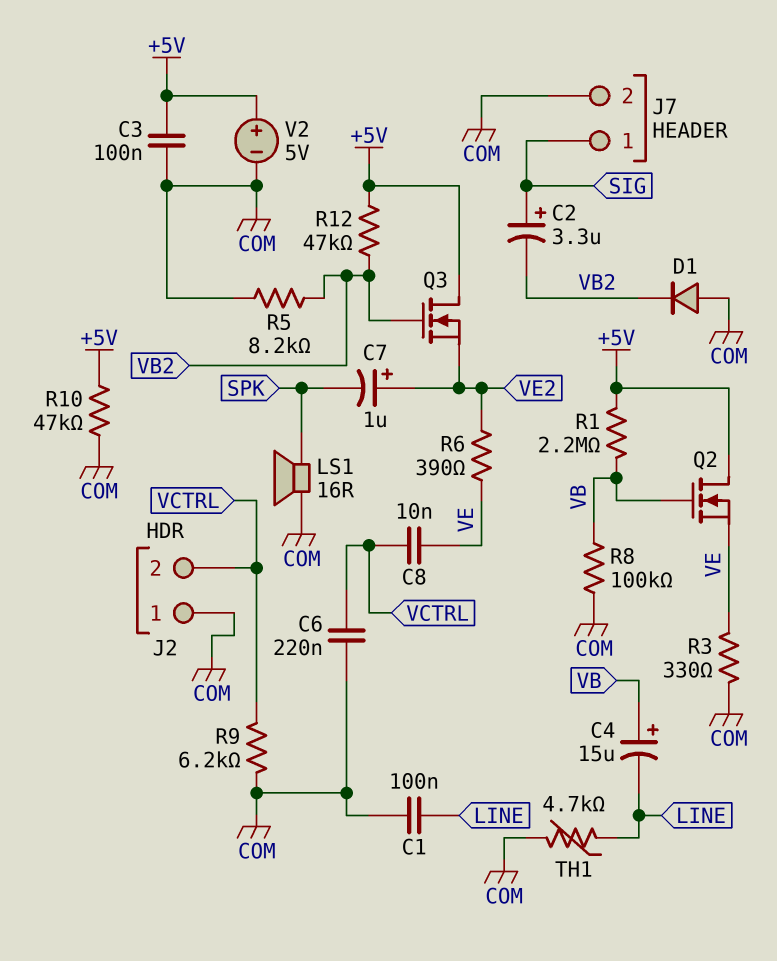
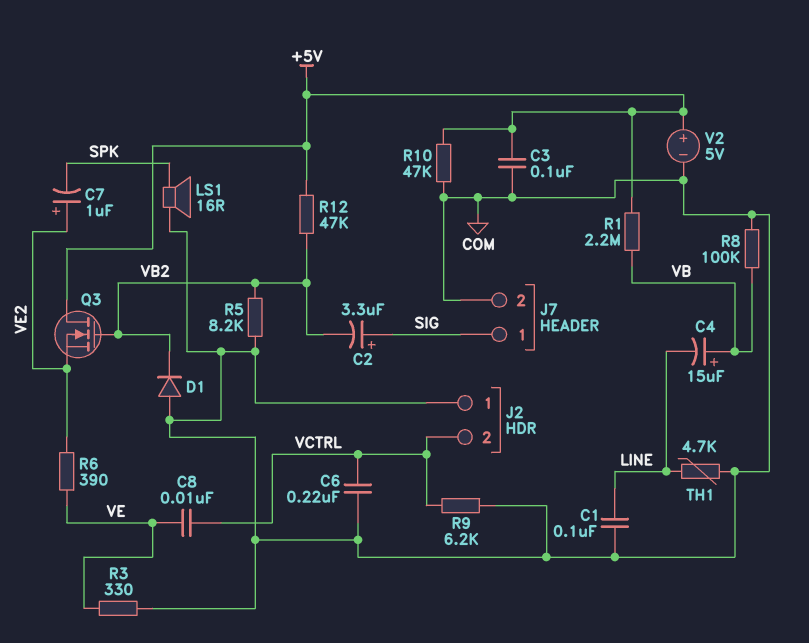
Q2: NMOS (G VB, D +5V, S VE) -> none

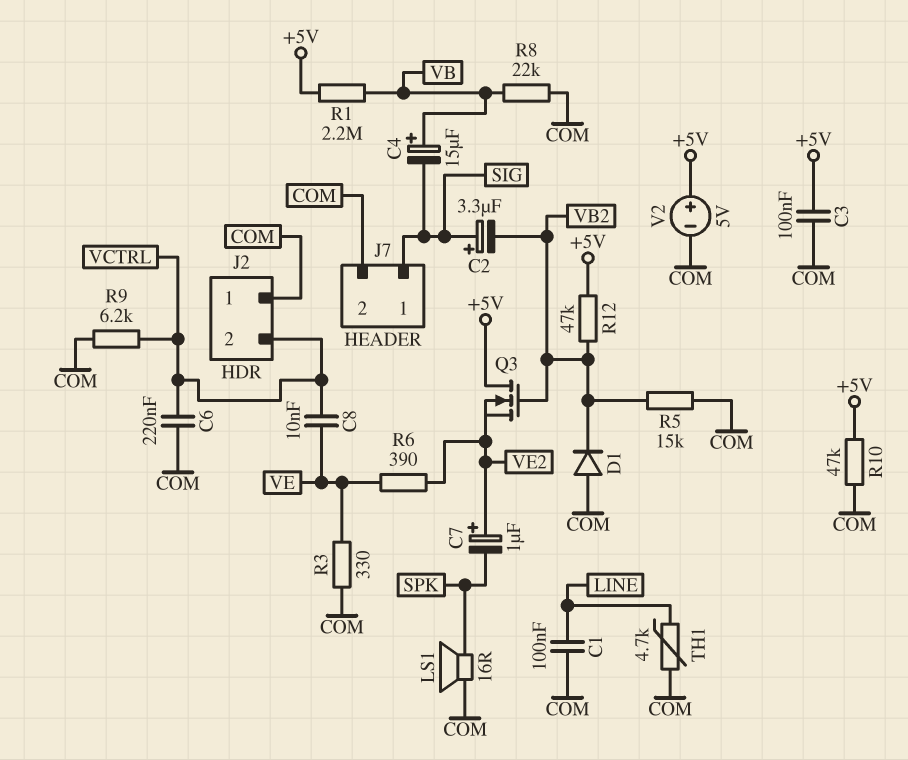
C4: 15uF (plus VB, minus LINE) -> 15uF (plus VB, minus SIG)
R5: 8.2k (COM, VB2) -> 15k (COM, VB2)
R8: 100k (COM, VB) -> 22k (COM, VB)

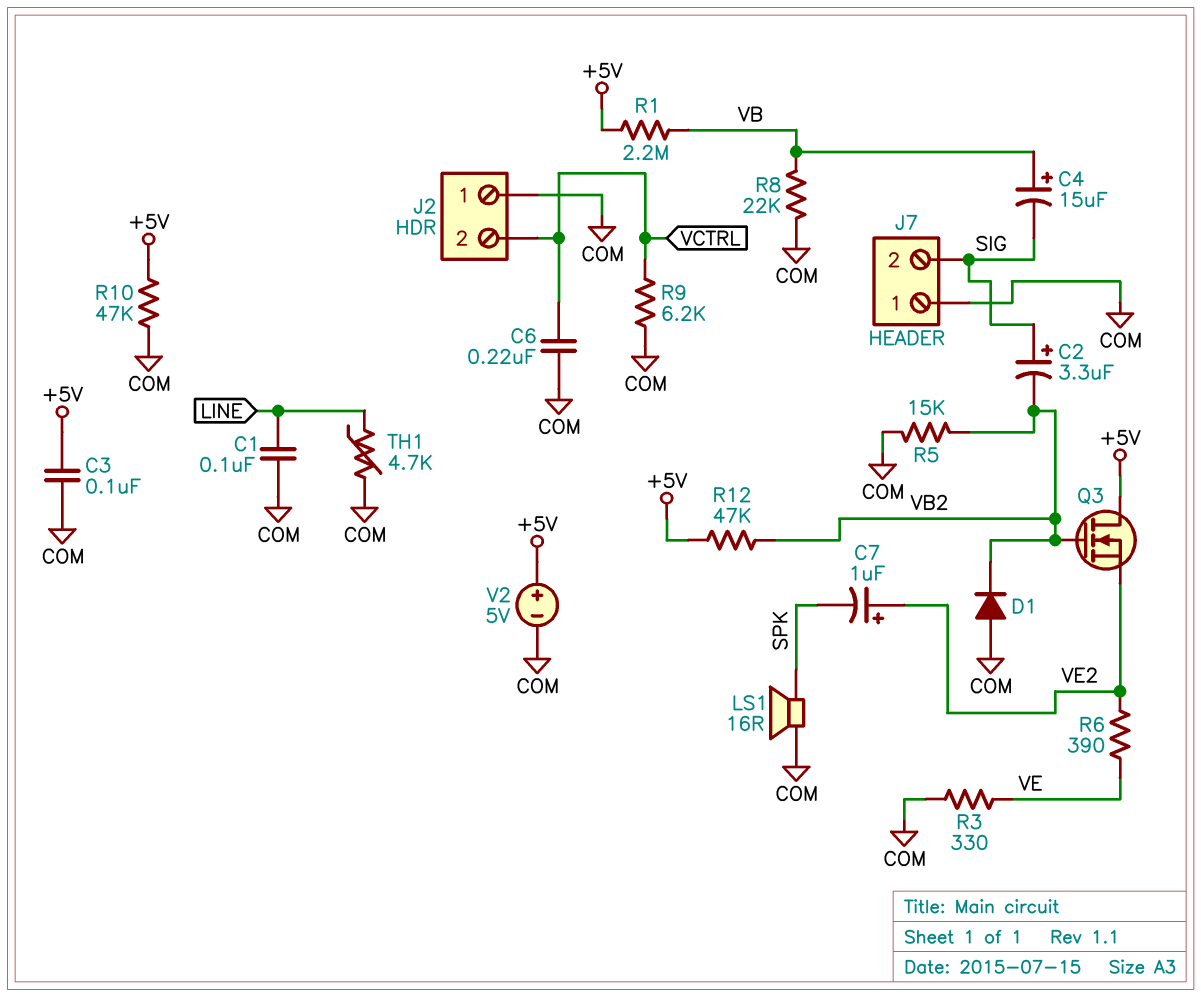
C8: 10nF (VCTRL, VE) -> none
J7 pin 1: SIG -> COM
J7 pin 2: COM -> SIG

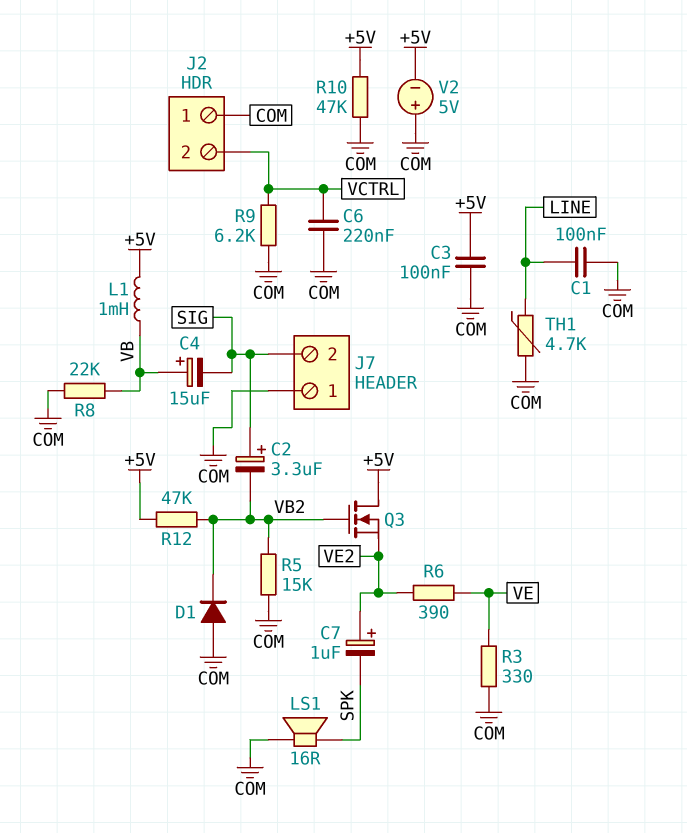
L1: none -> 1mH (+5V, VB)
R1: 2.2M (+5V, VB) -> none
V2: 5V (plus +5V, minus COM) -> 5V (plus COM, minus +5V)

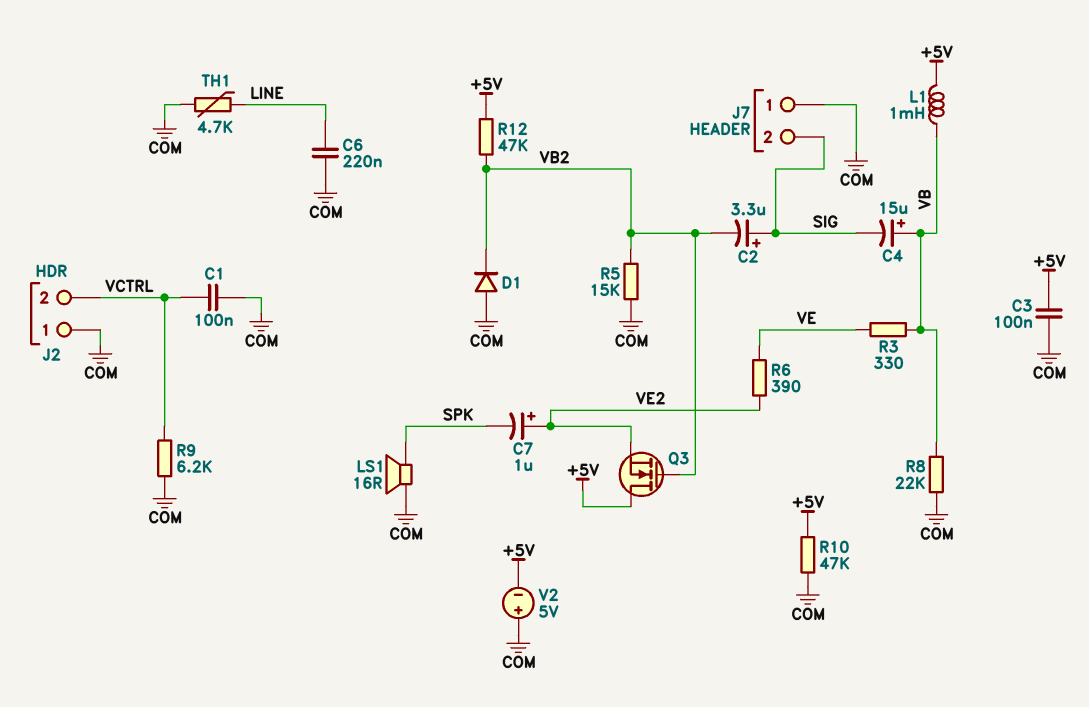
C1: 100nF (COM, LINE) -> 100nF (COM, VCTRL)
C6: 220nF (COM, VCTRL) -> 220nF (COM, LINE)
R3: 330 (COM, VE) -> 330 (VB, VE)

